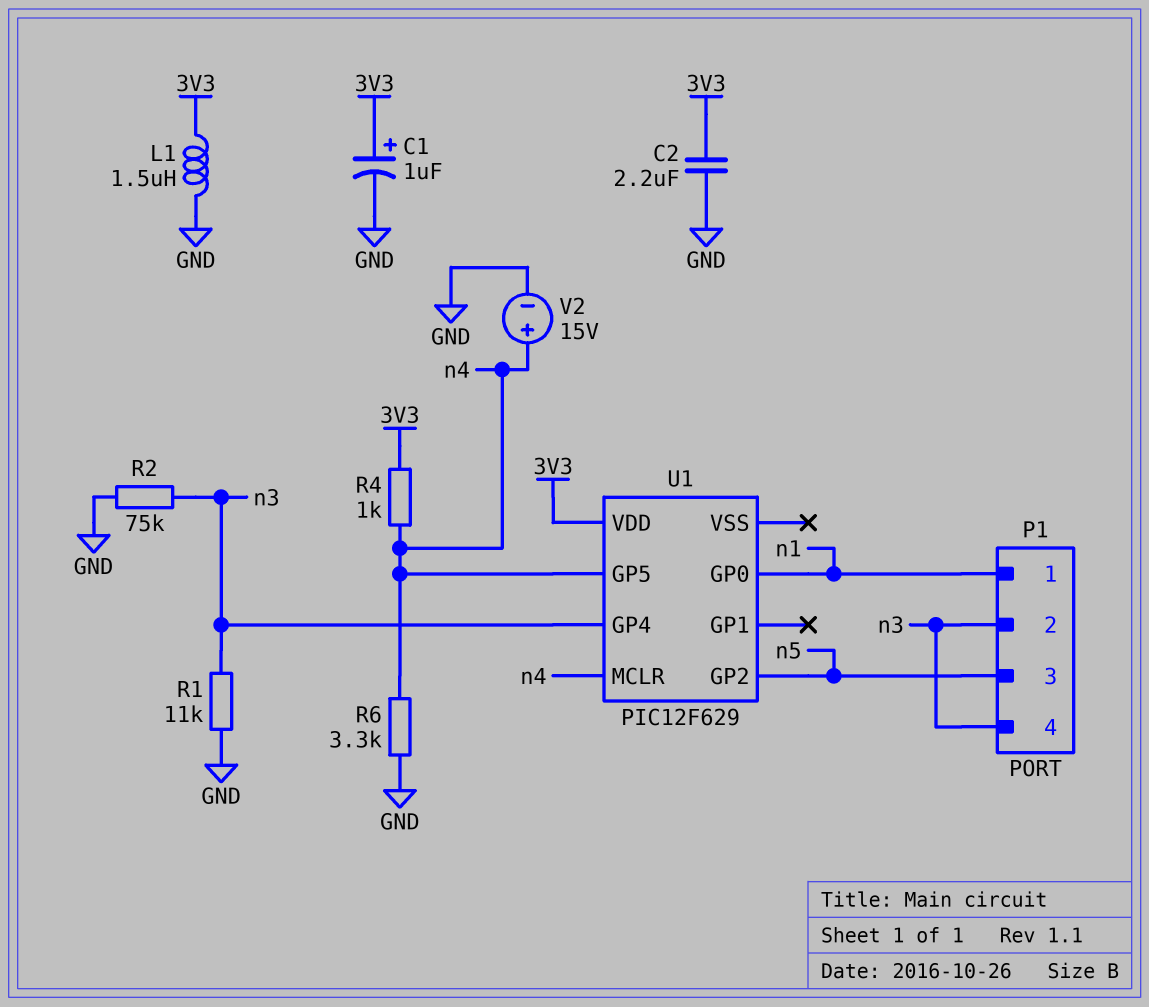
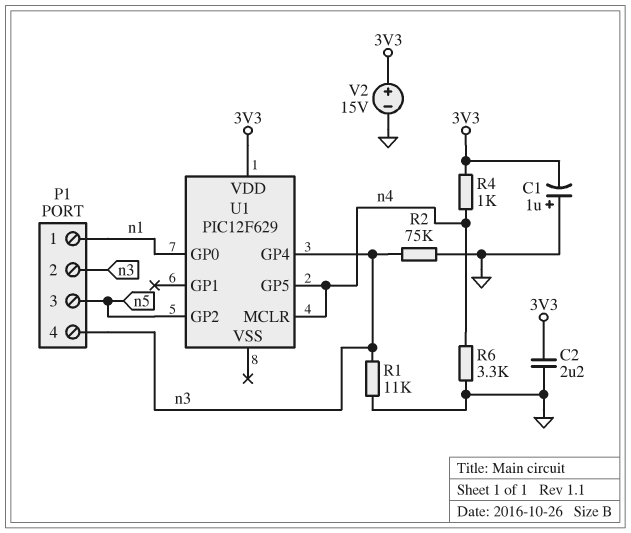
C1: 1uF (plus 3V3, minus GND) -> 1uF (plus GND, minus 3V3)
L1: 1.5uH (3V3, GND) -> none
V2: 15V (plus n4, minus GND) -> 15V (plus 3V3, minus GND)

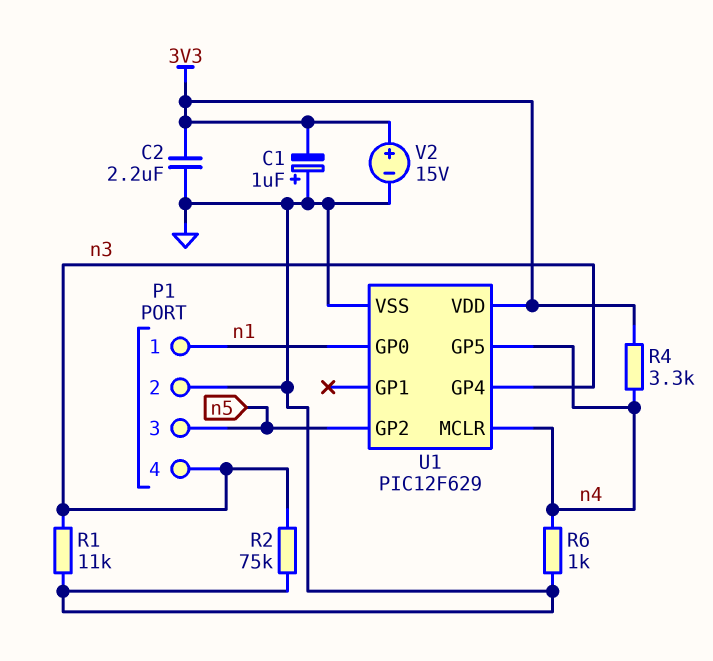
P1 pin 2: n3 -> GND
R4: 1k (3V3, n4) -> 3.3k (3V3, n4)
R6: 3.3k (GND, n4) -> 1k (GND, n4)
U1 pin VSS: none -> GND

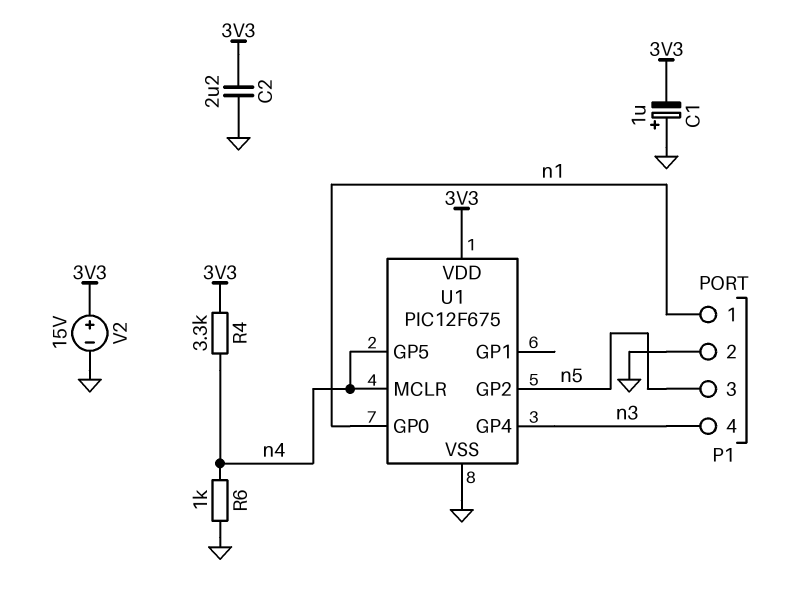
R1: 11k (GND, n3) -> none
R2: 75k (GND, n3) -> none
U1: PIC12F629 -> PIC12F675

